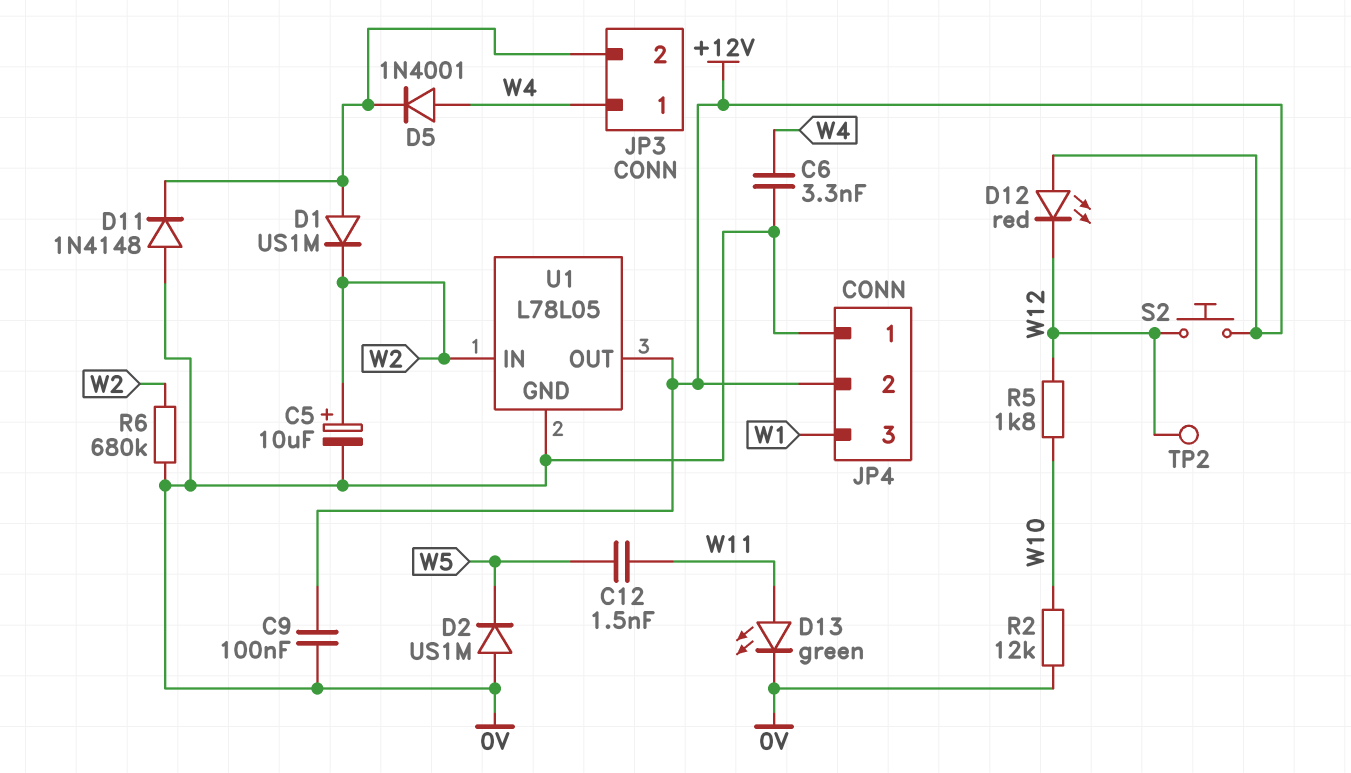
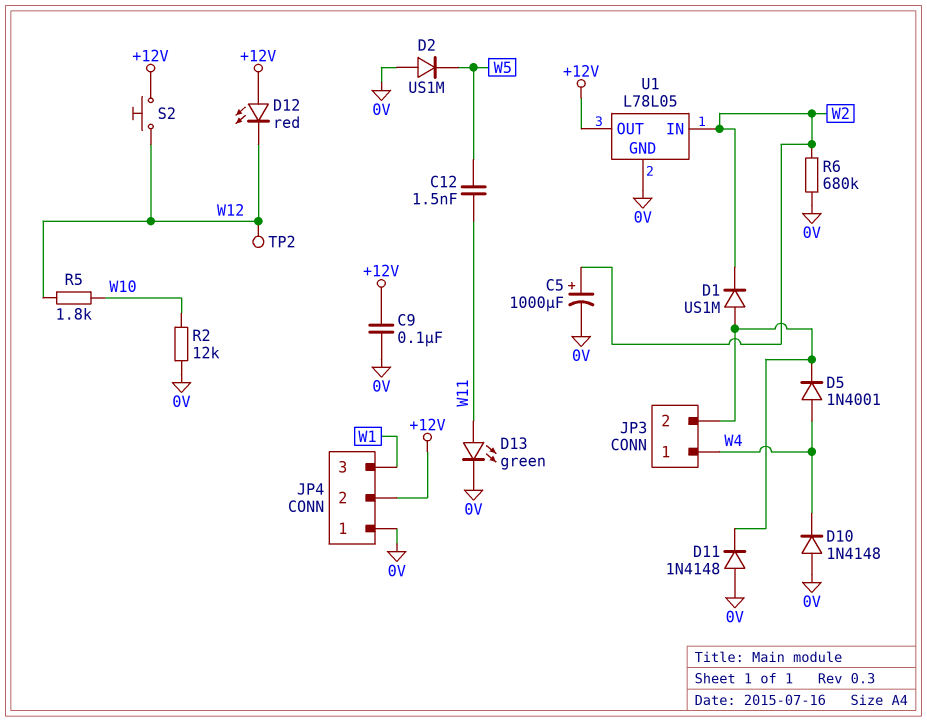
C5: 10uF (plus W2, minus 0V) -> 1000uF (plus W2, minus 0V)
C6: 3.3nF (0V, W4) -> none
D10: none -> diode 1N4148 (A 0V, K W4)

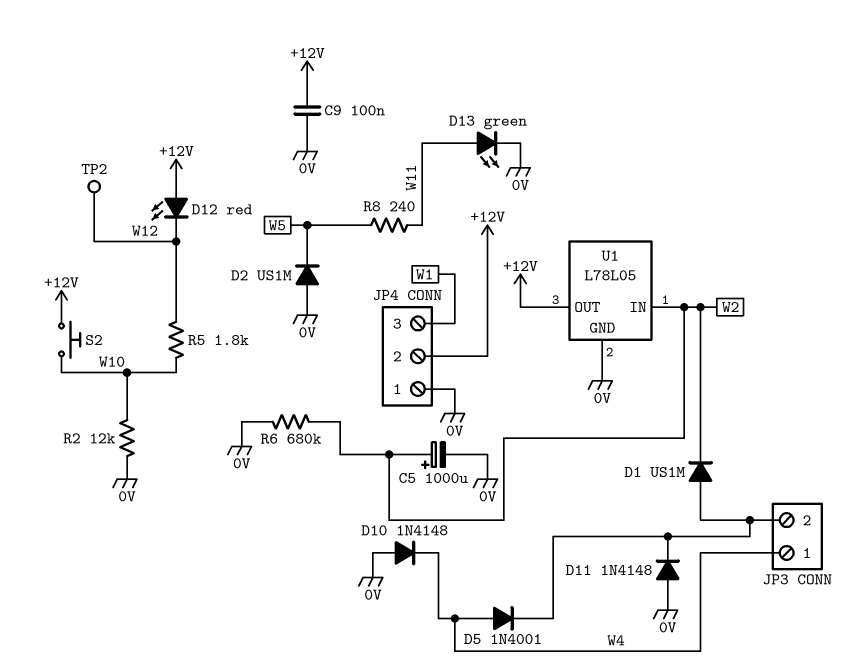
C12: 1.5nF (W5, W11) -> none
R8: none -> 240 (W5, W11)
S2: button (+12V, W12) -> button (+12V, W10)

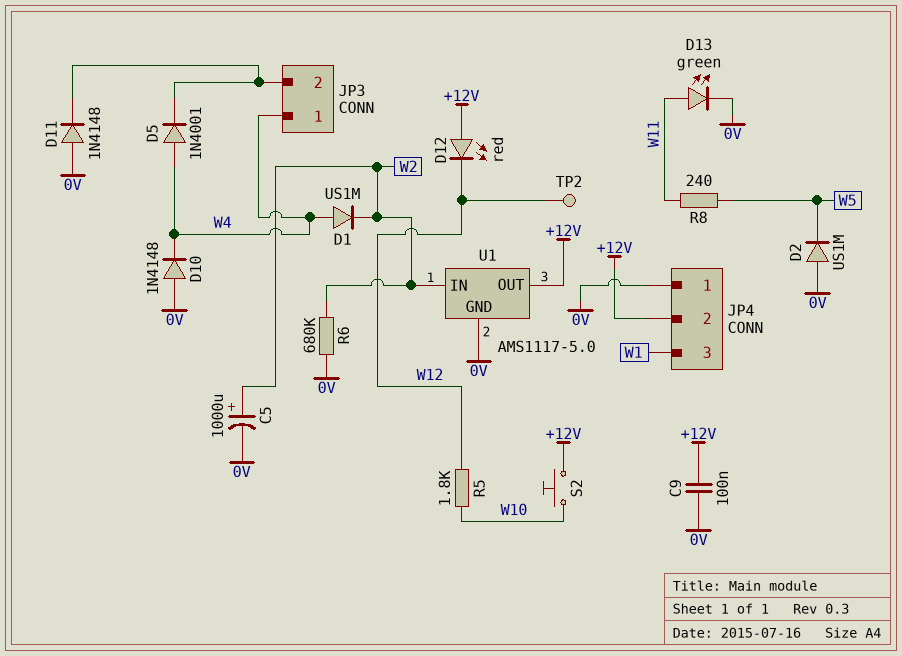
D1: diode US1M (A JP3/2, K W2) -> diode US1M (A W4, K W2)
R2: 12k (0V, W10) -> none
U1: L78L05 -> AMS1117-5.0

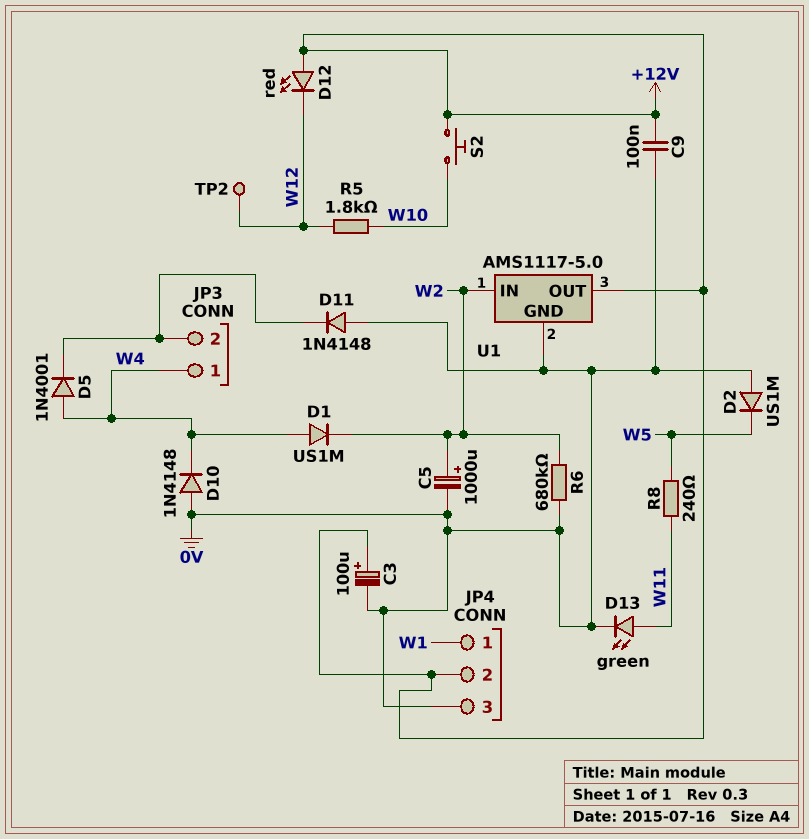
C3: none -> 100uF (plus +12V, minus 0V)
JP4 pin 1: 0V -> W1
JP4 pin 3: W1 -> 0V

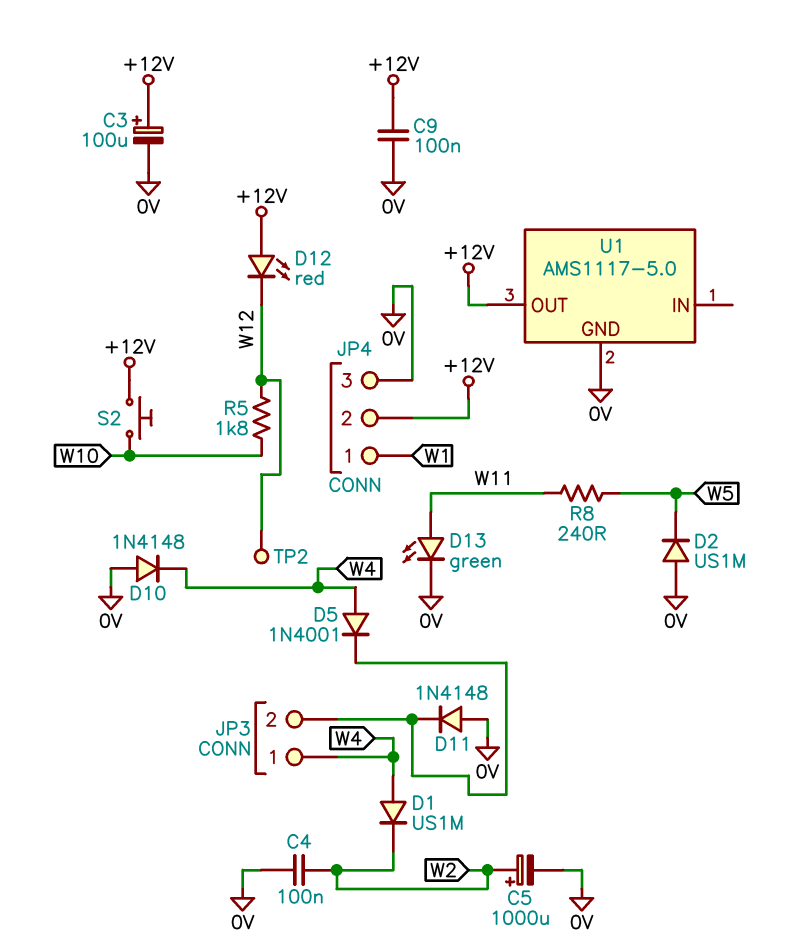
C4: none -> 100nF (0V, W2)
R6: 680k (0V, W2) -> none
U1 pin IN: W2 -> none

